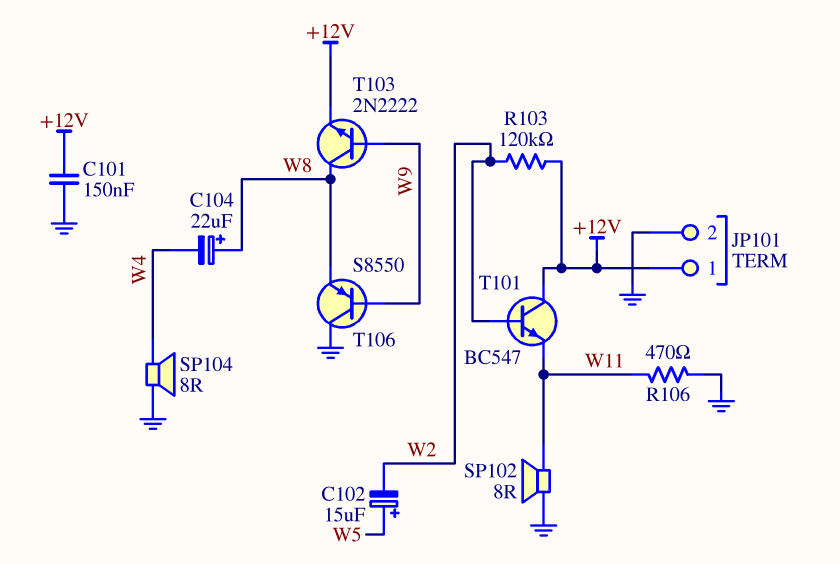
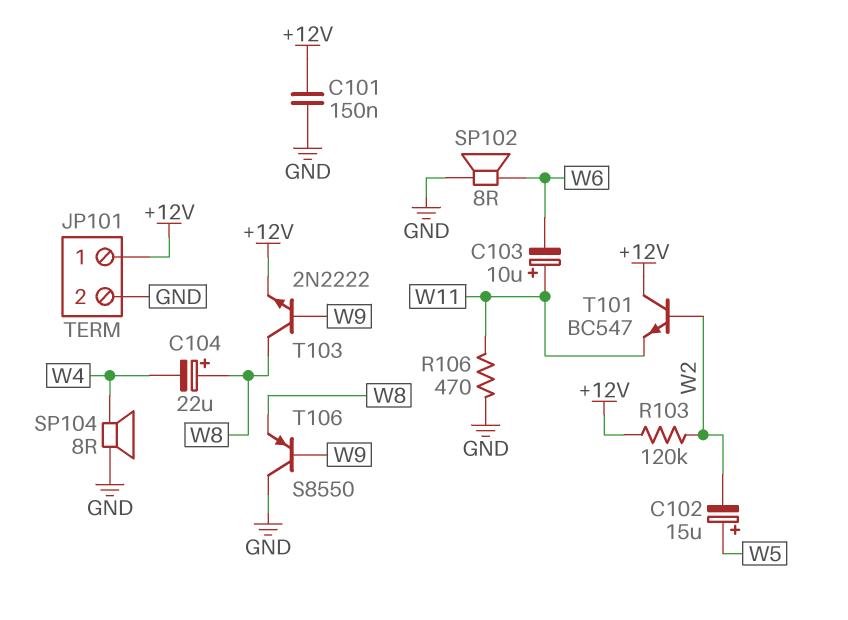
C103: none -> 10uF (plus W11, minus W6)
SP102: speaker 8R (GND, W11) -> speaker 8R (GND, W6)

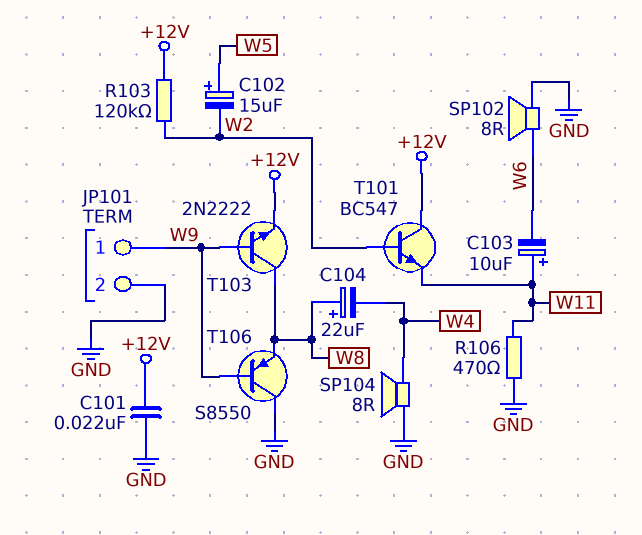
C101: 150nF (+12V, GND) -> 22nF (+12V, GND)
JP101 pin 1: +12V -> W9

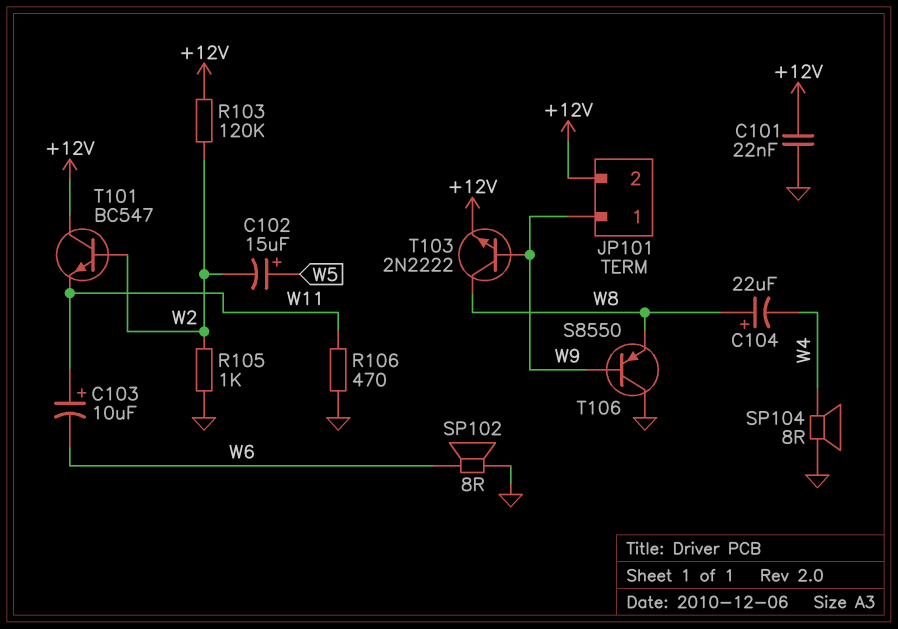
JP101 pin 2: GND -> +12V
R105: none -> 1k (GND, W2)

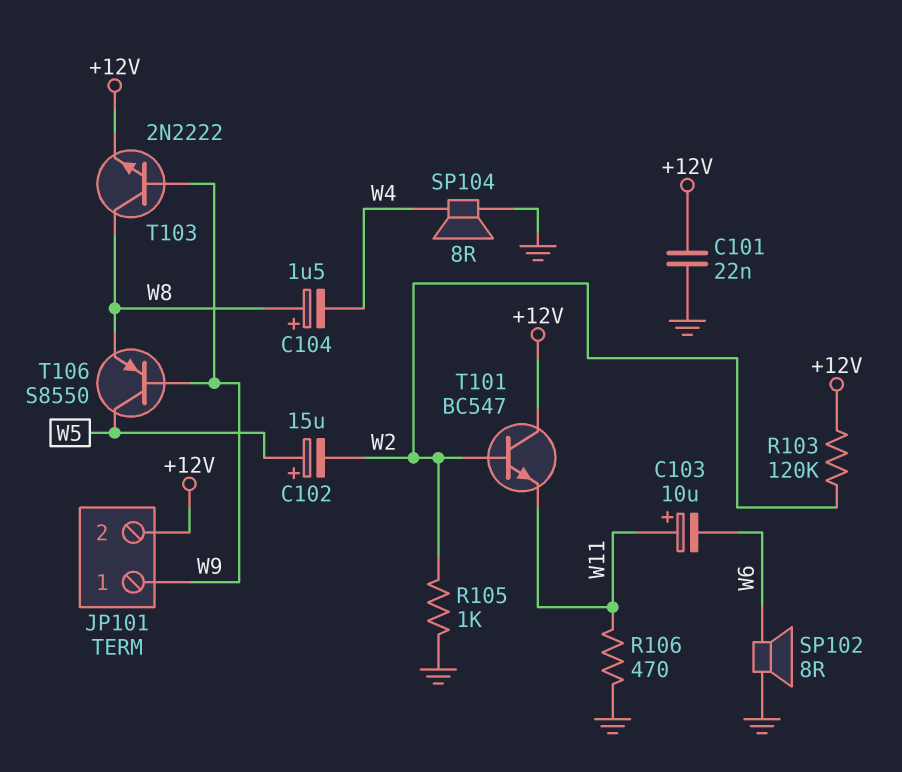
C104: 22uF (plus W8, minus W4) -> 1.5uF (plus W8, minus W4)
T106: PNP S8550 (B W9, C GND, E W8) -> PNP S8550 (B W9, C W5, E W8)

